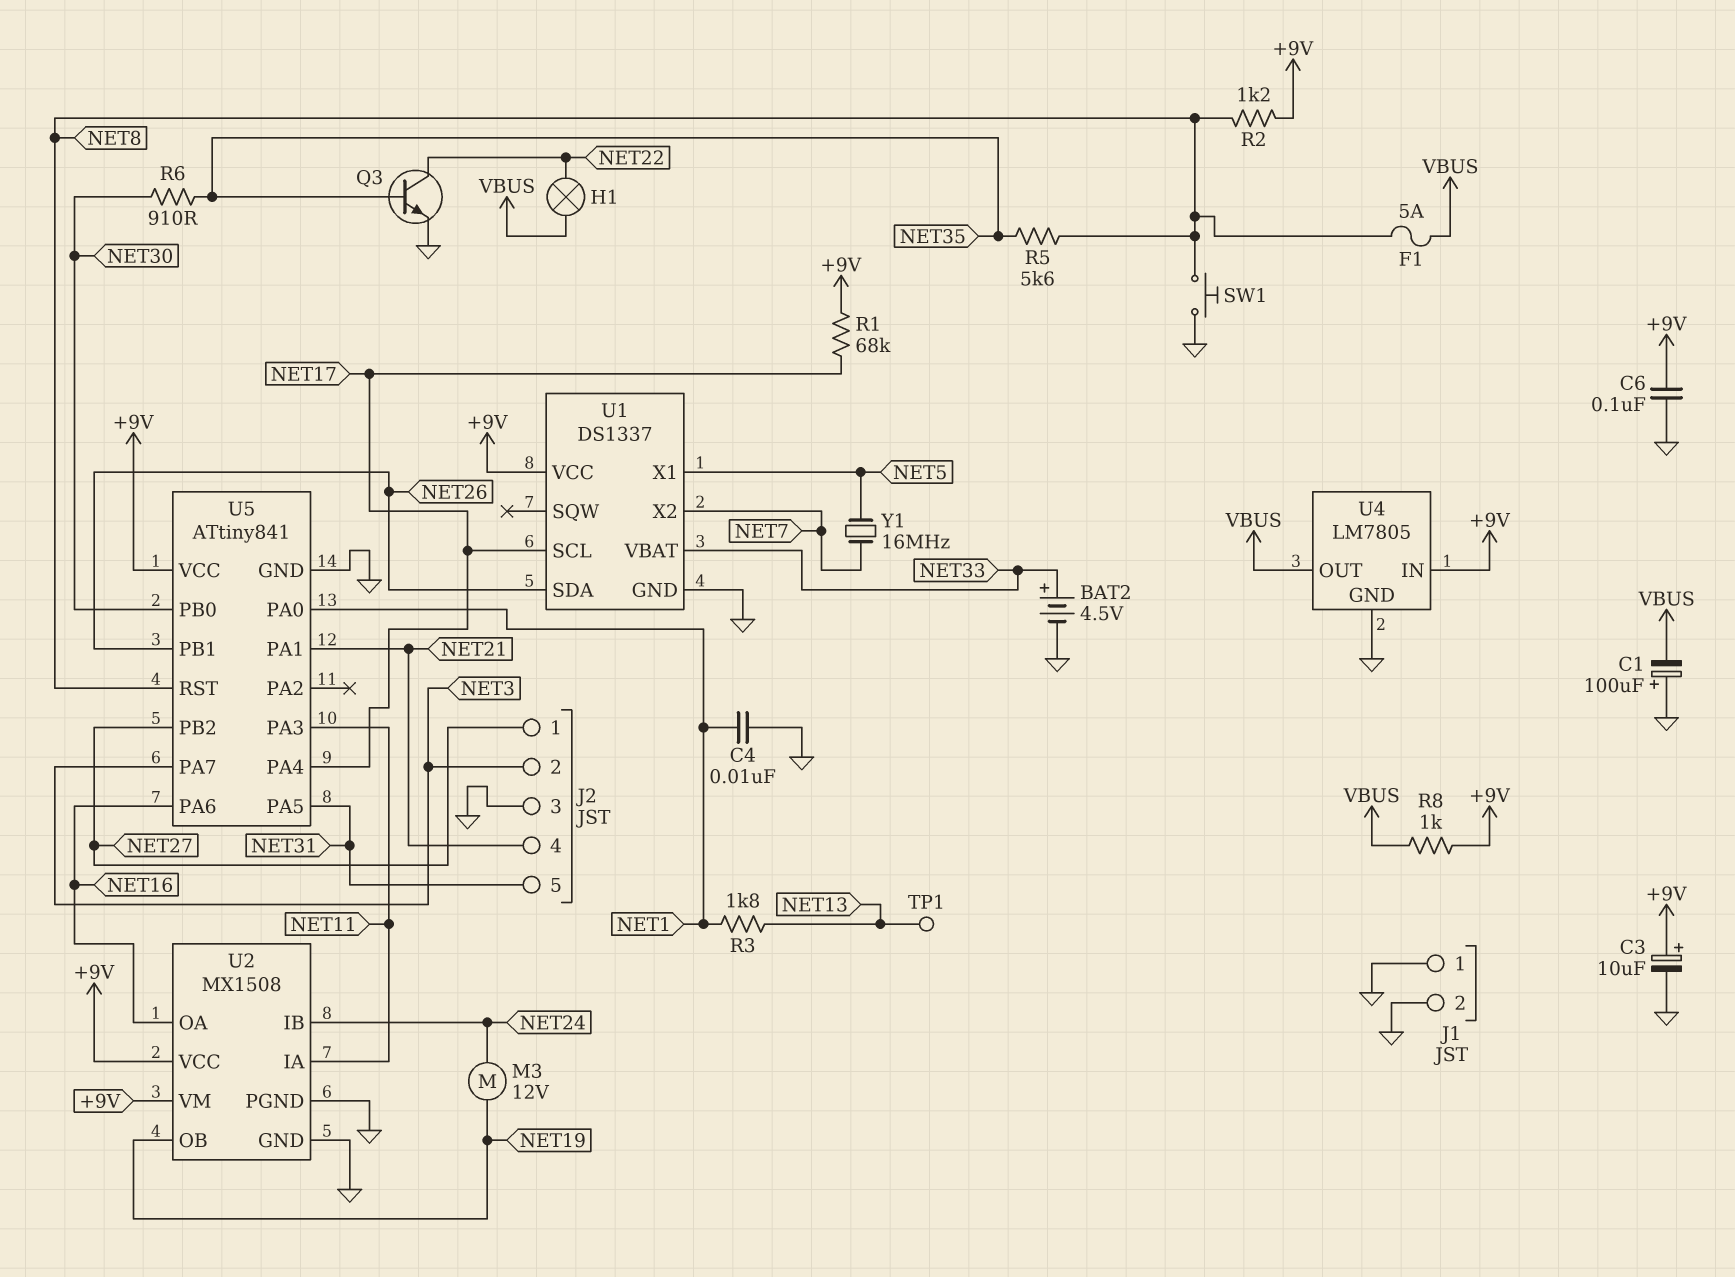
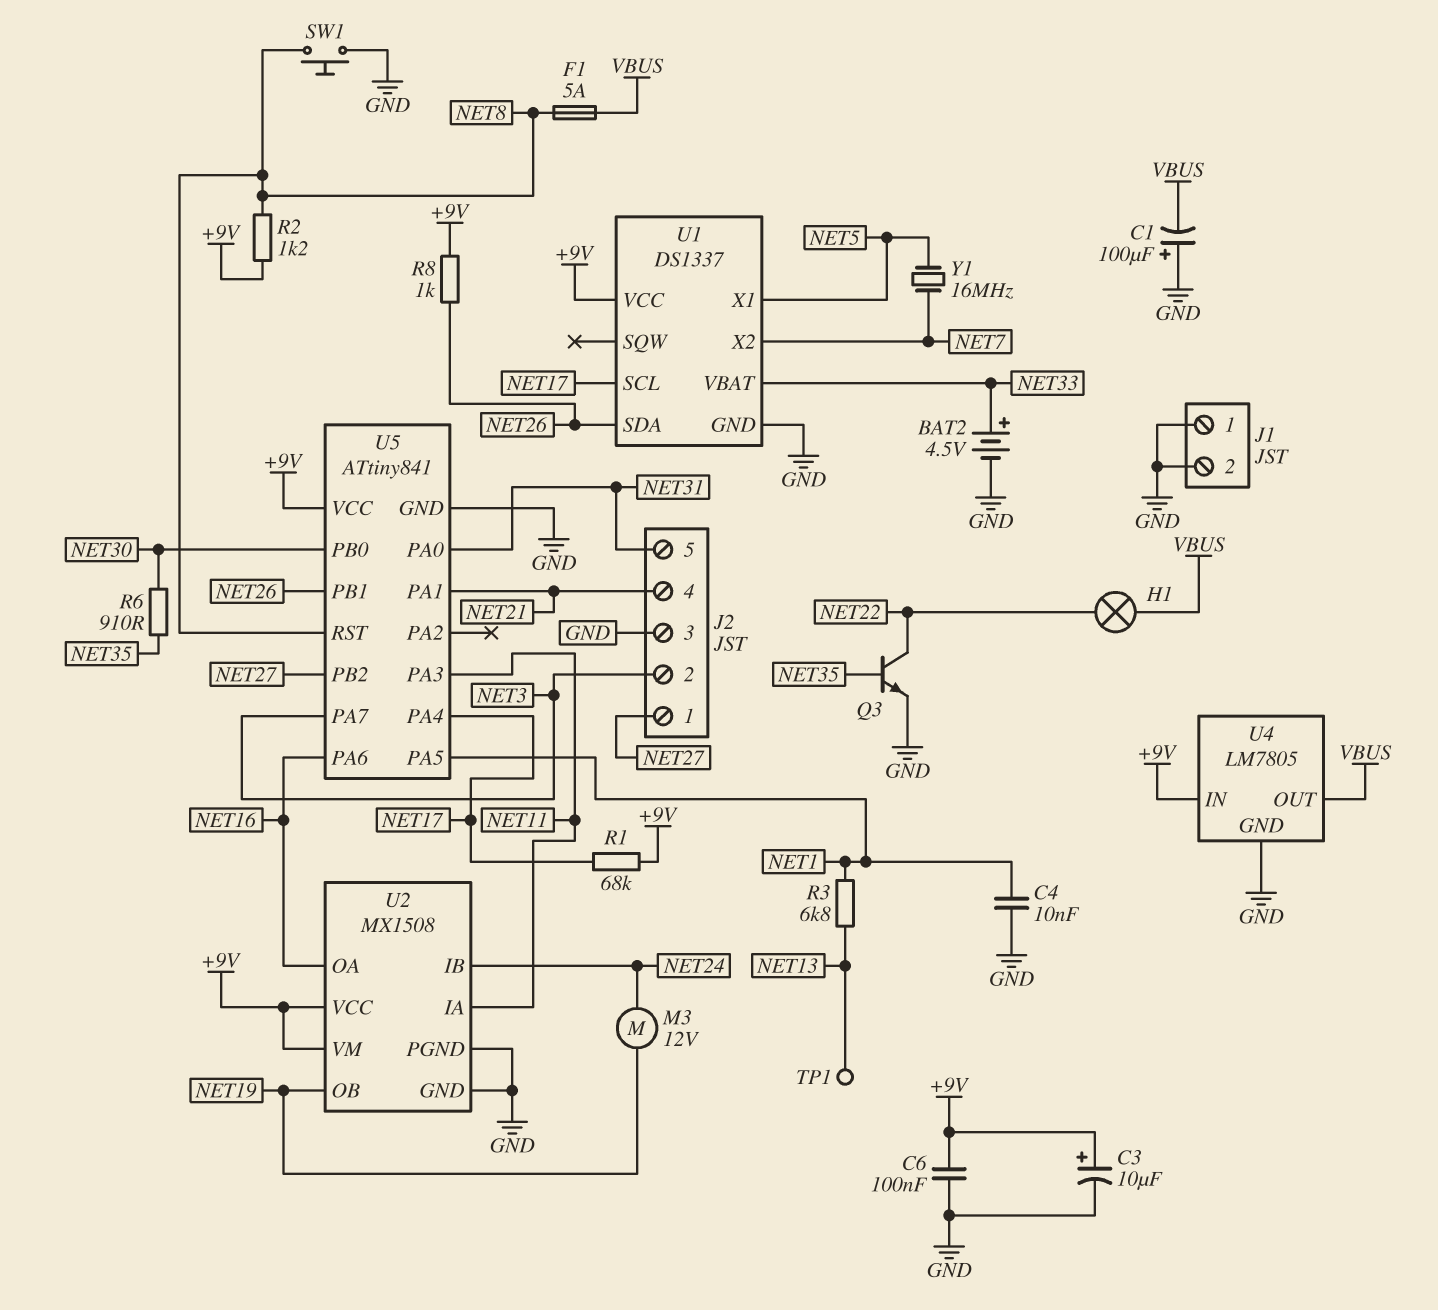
R3: 1.8k (NET1, NET13) -> 6.8k (NET1, NET13)
R5: 5.6k (NET8, NET35) -> none
R8: 1k (+9V, VBUS) -> 1k (+9V, NET26)
U5 pin PA0: NET1 -> NET31
U5 pin PA5: NET31 -> NET1

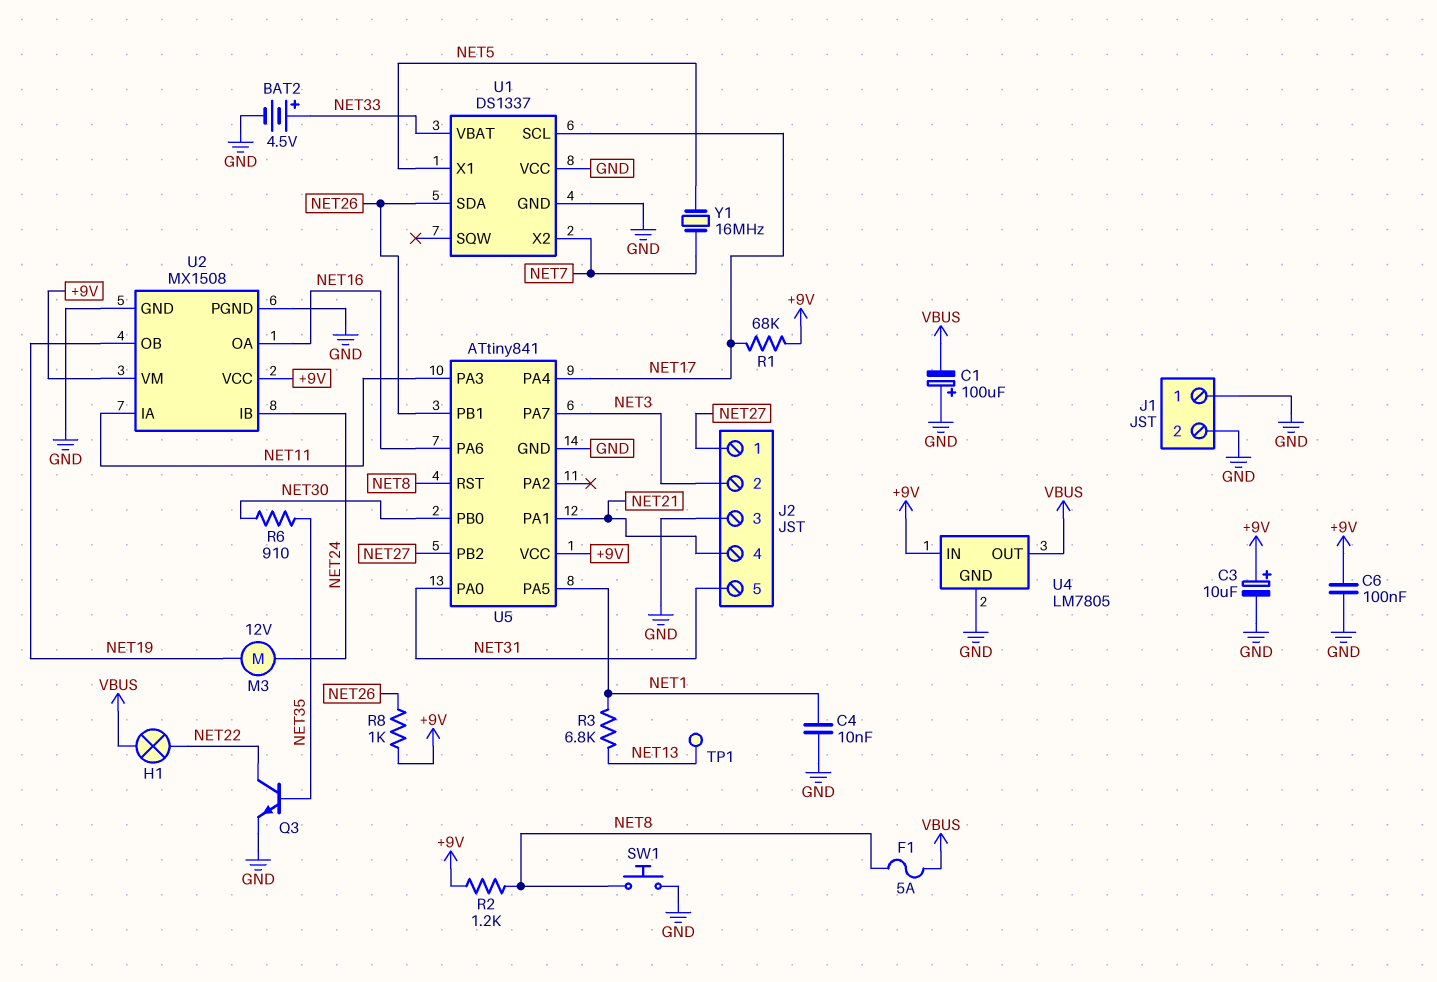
U1 pin VCC: +9V -> GND

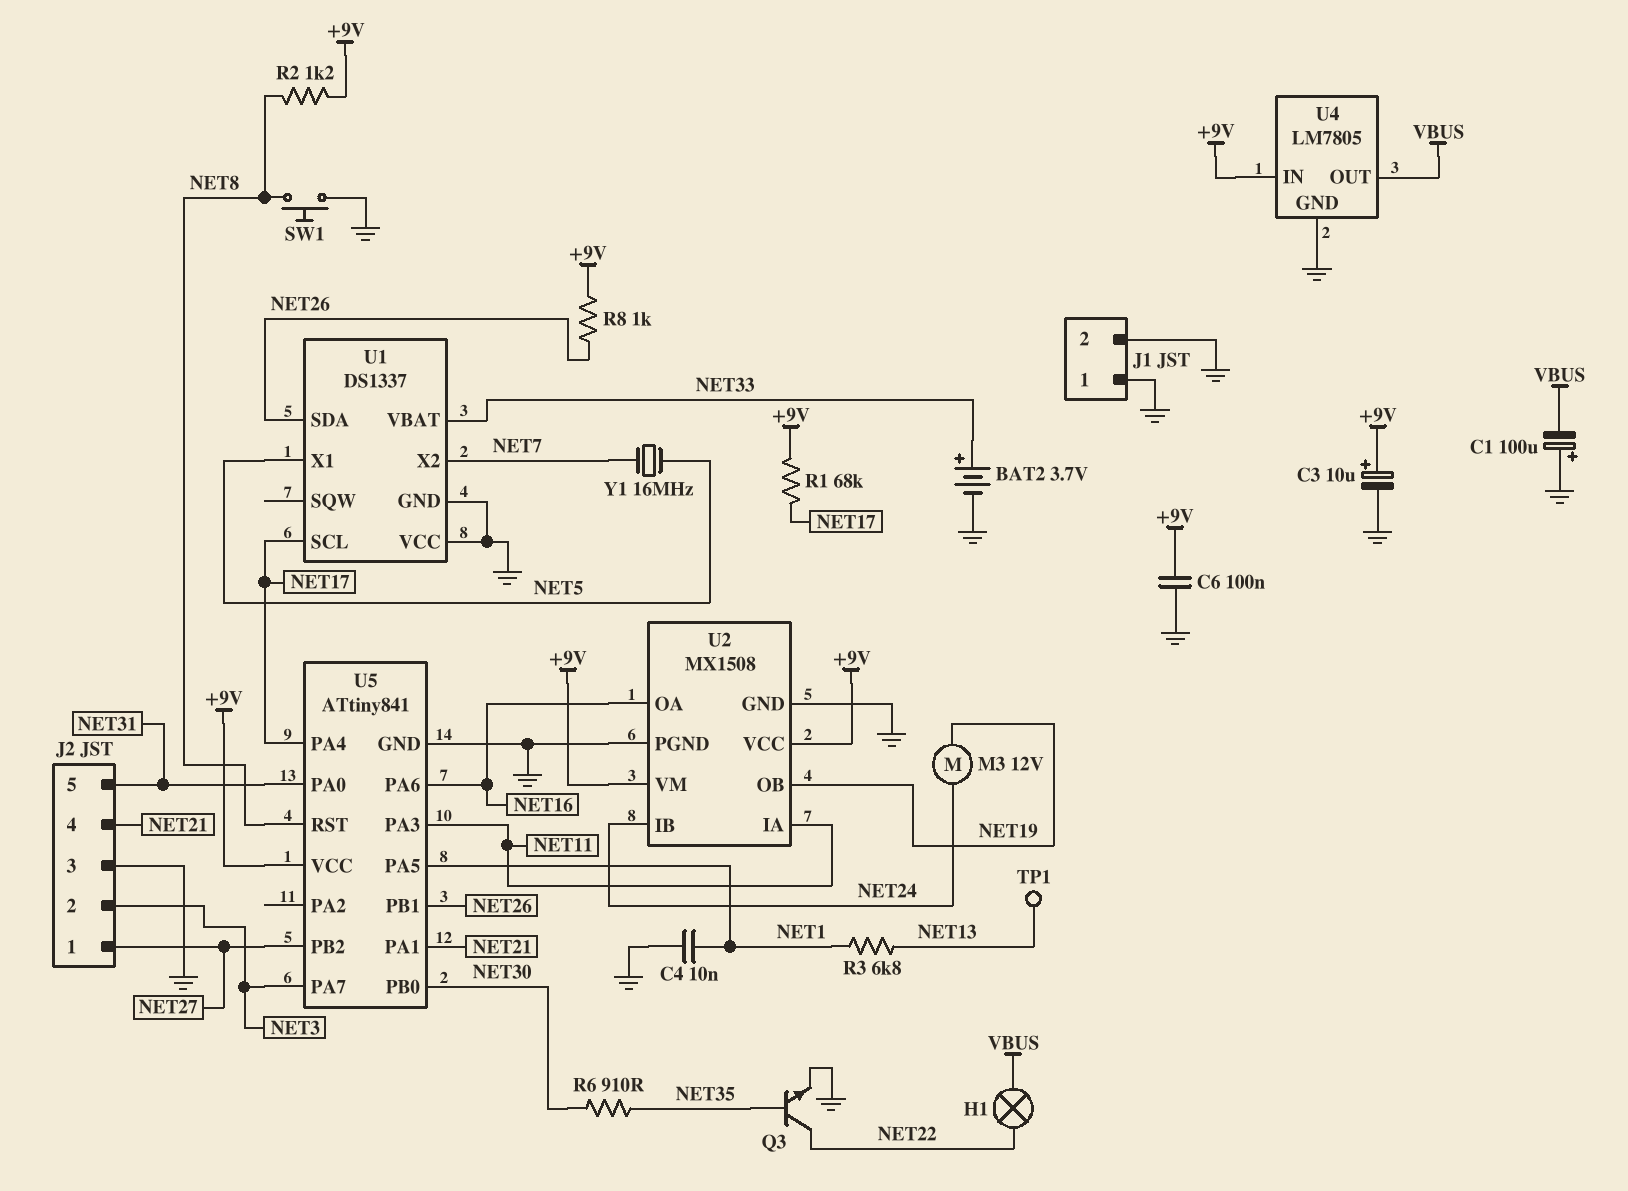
BAT2: 4.5V (plus NET33, minus GND) -> 3.7V (plus NET33, minus GND)
F1: 5A (NET8, VBUS) -> none

